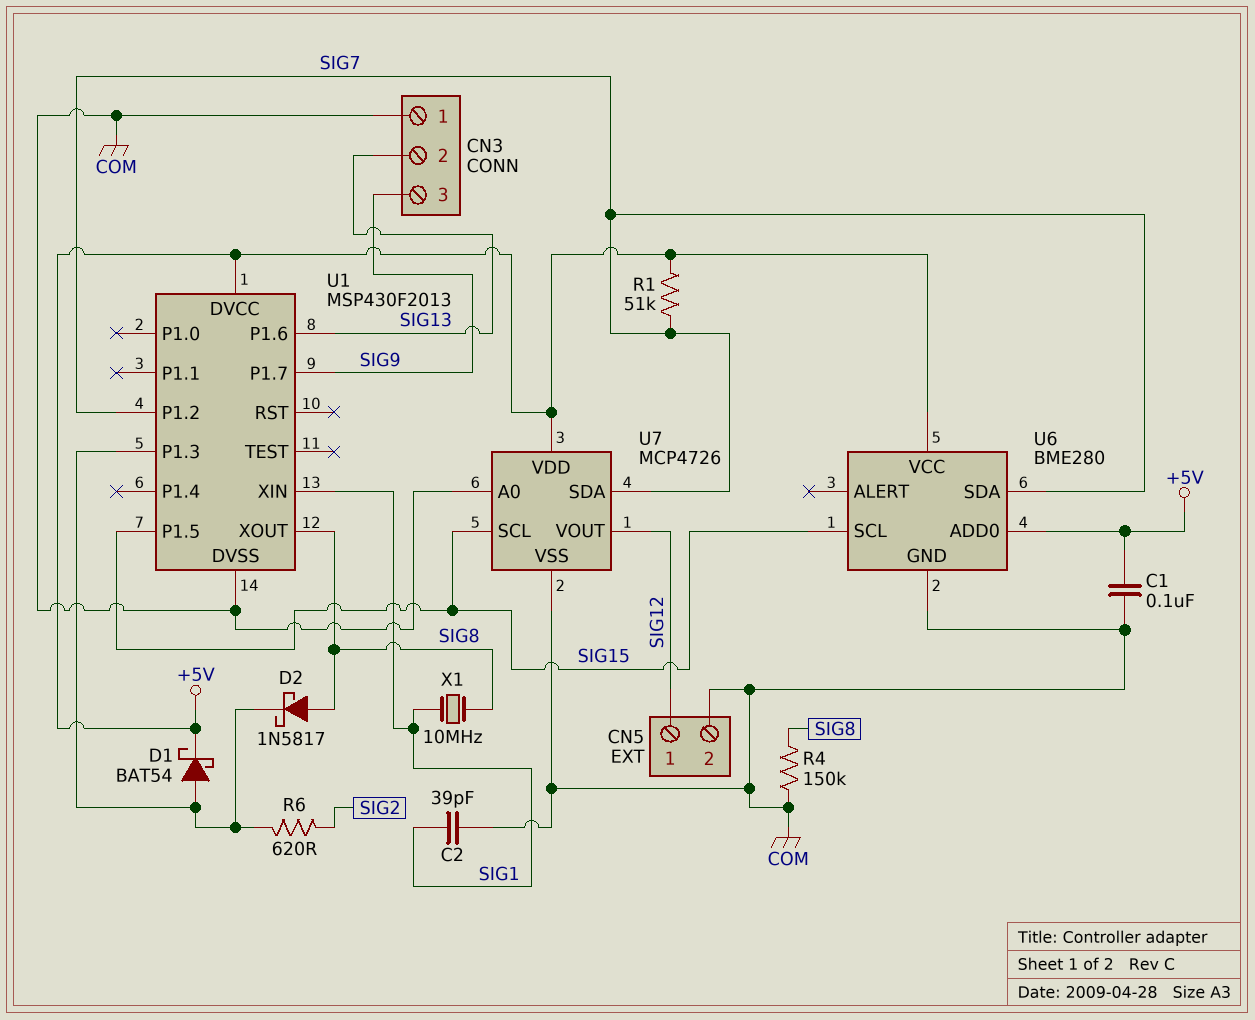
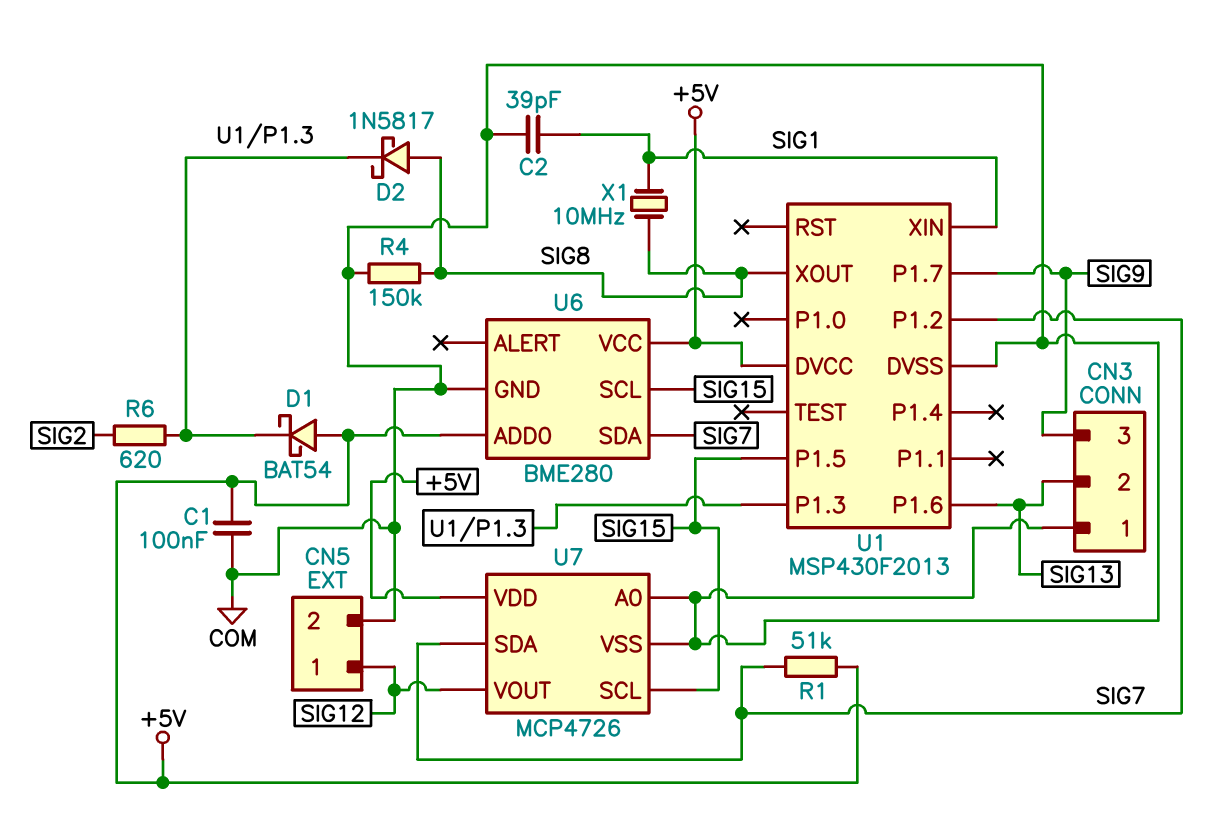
D1: schottky BAT54 (A U1/P1.3, K +5V) -> schottky BAT54 (A +5V, K U1/P1.3)

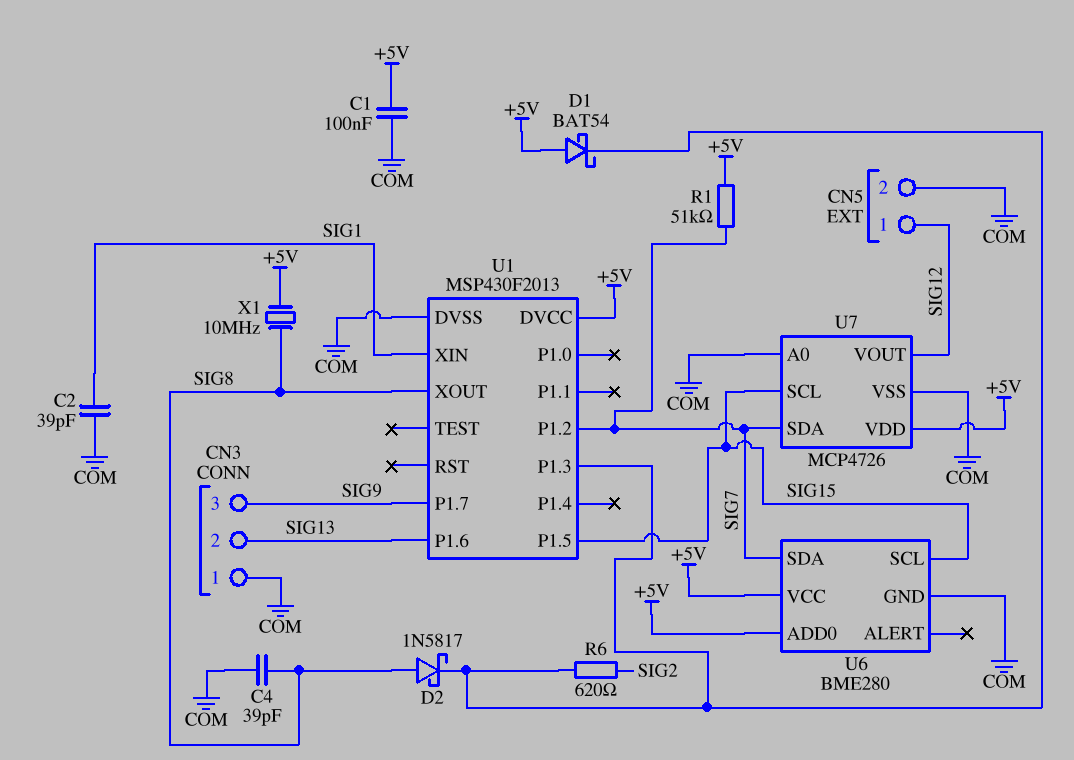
C4: none -> 39pF (COM, SIG8)
R4: 150k (COM, SIG8) -> none
X1: 10MHz (SIG1, SIG8) -> 10MHz (+5V, SIG8)

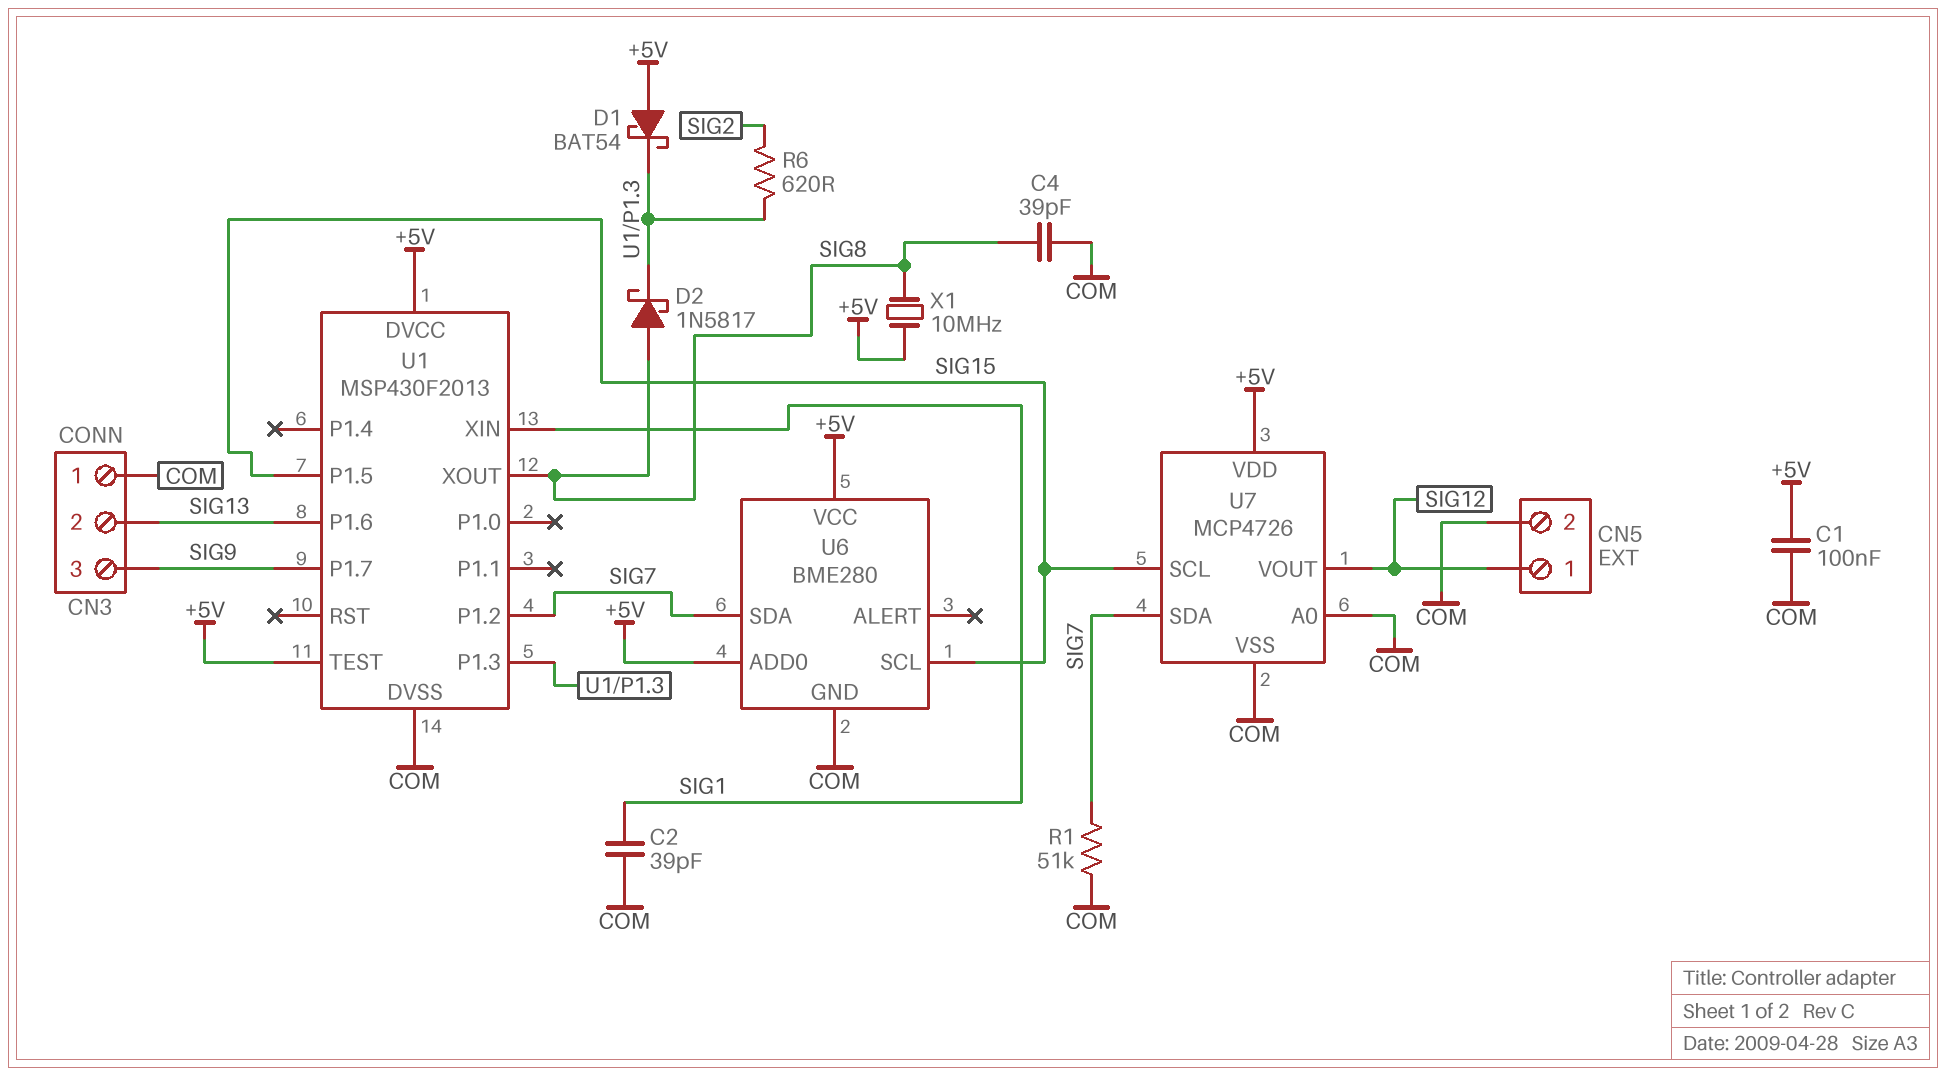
R1: 51k (+5V, SIG7) -> 51k (COM, SIG7)
U1 pin TEST: none -> +5V

